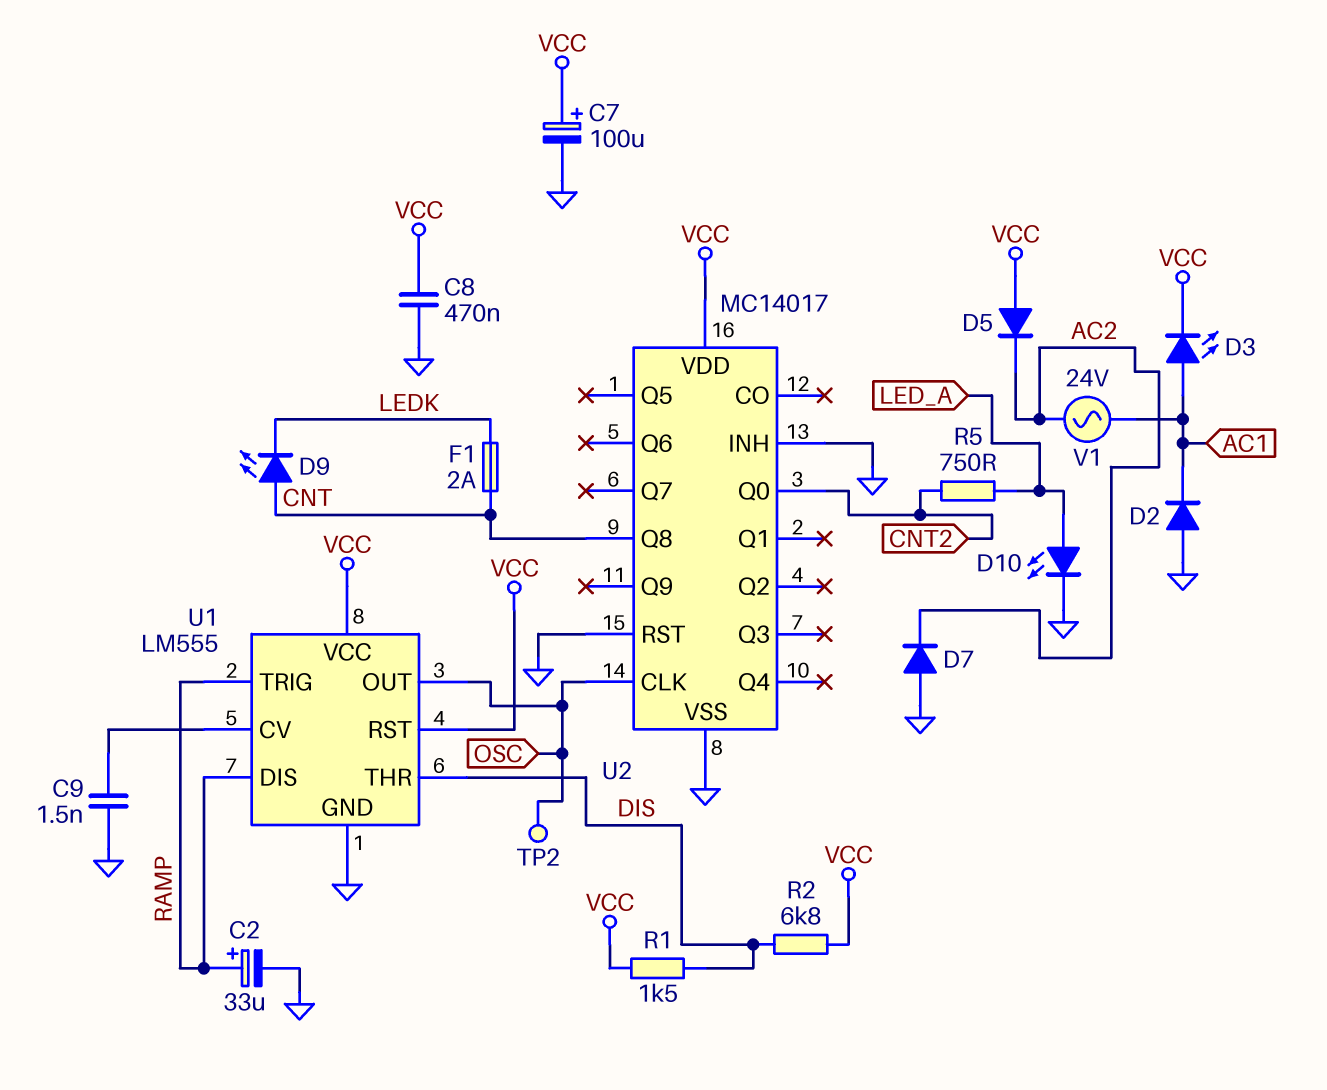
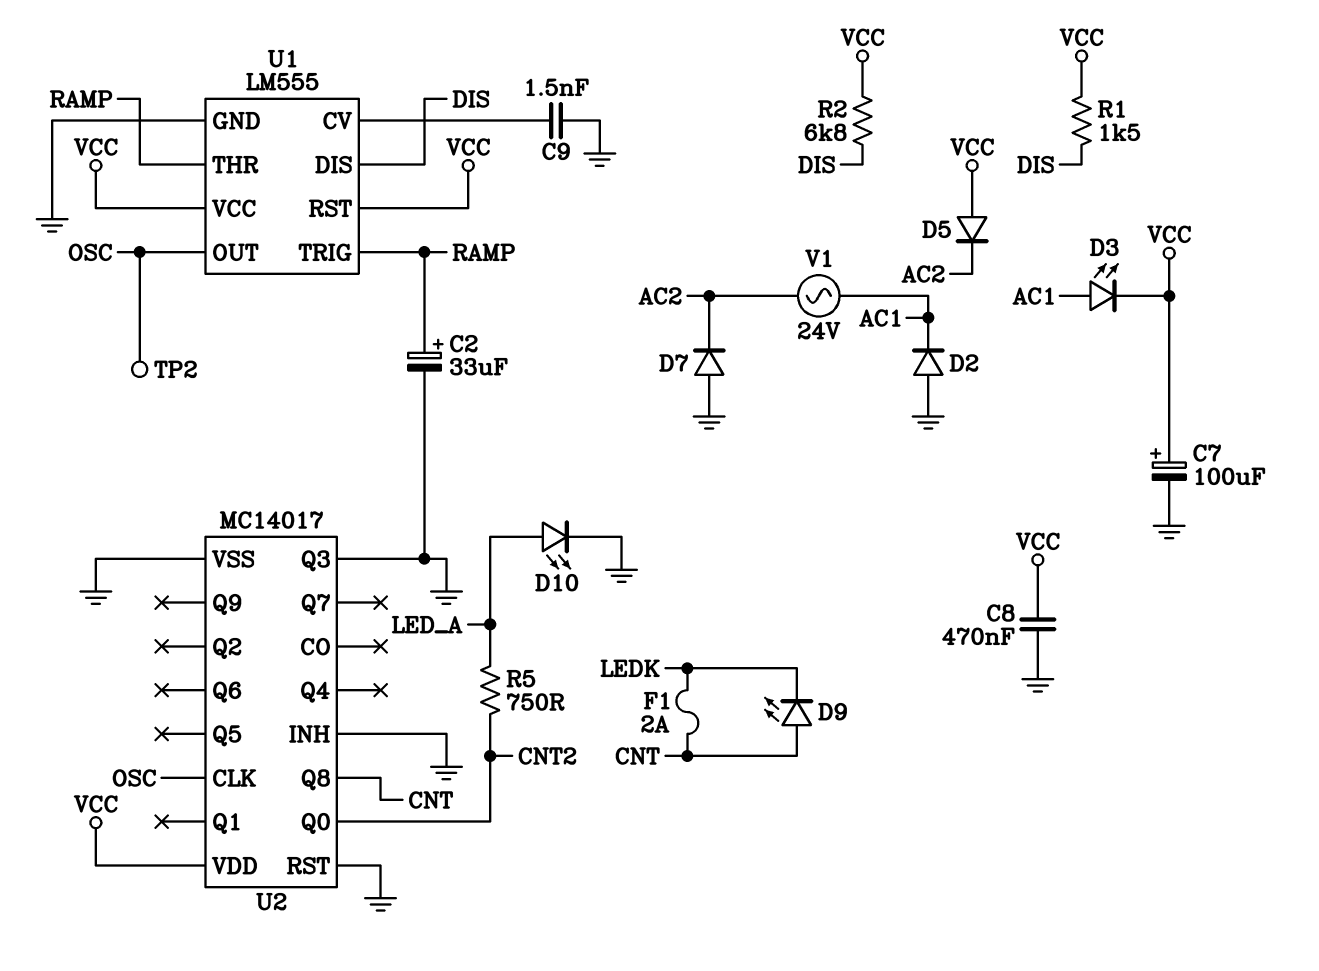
U1 pin DIS: RAMP -> DIS
U1 pin THR: DIS -> RAMP
U2 pin Q3: none -> GND

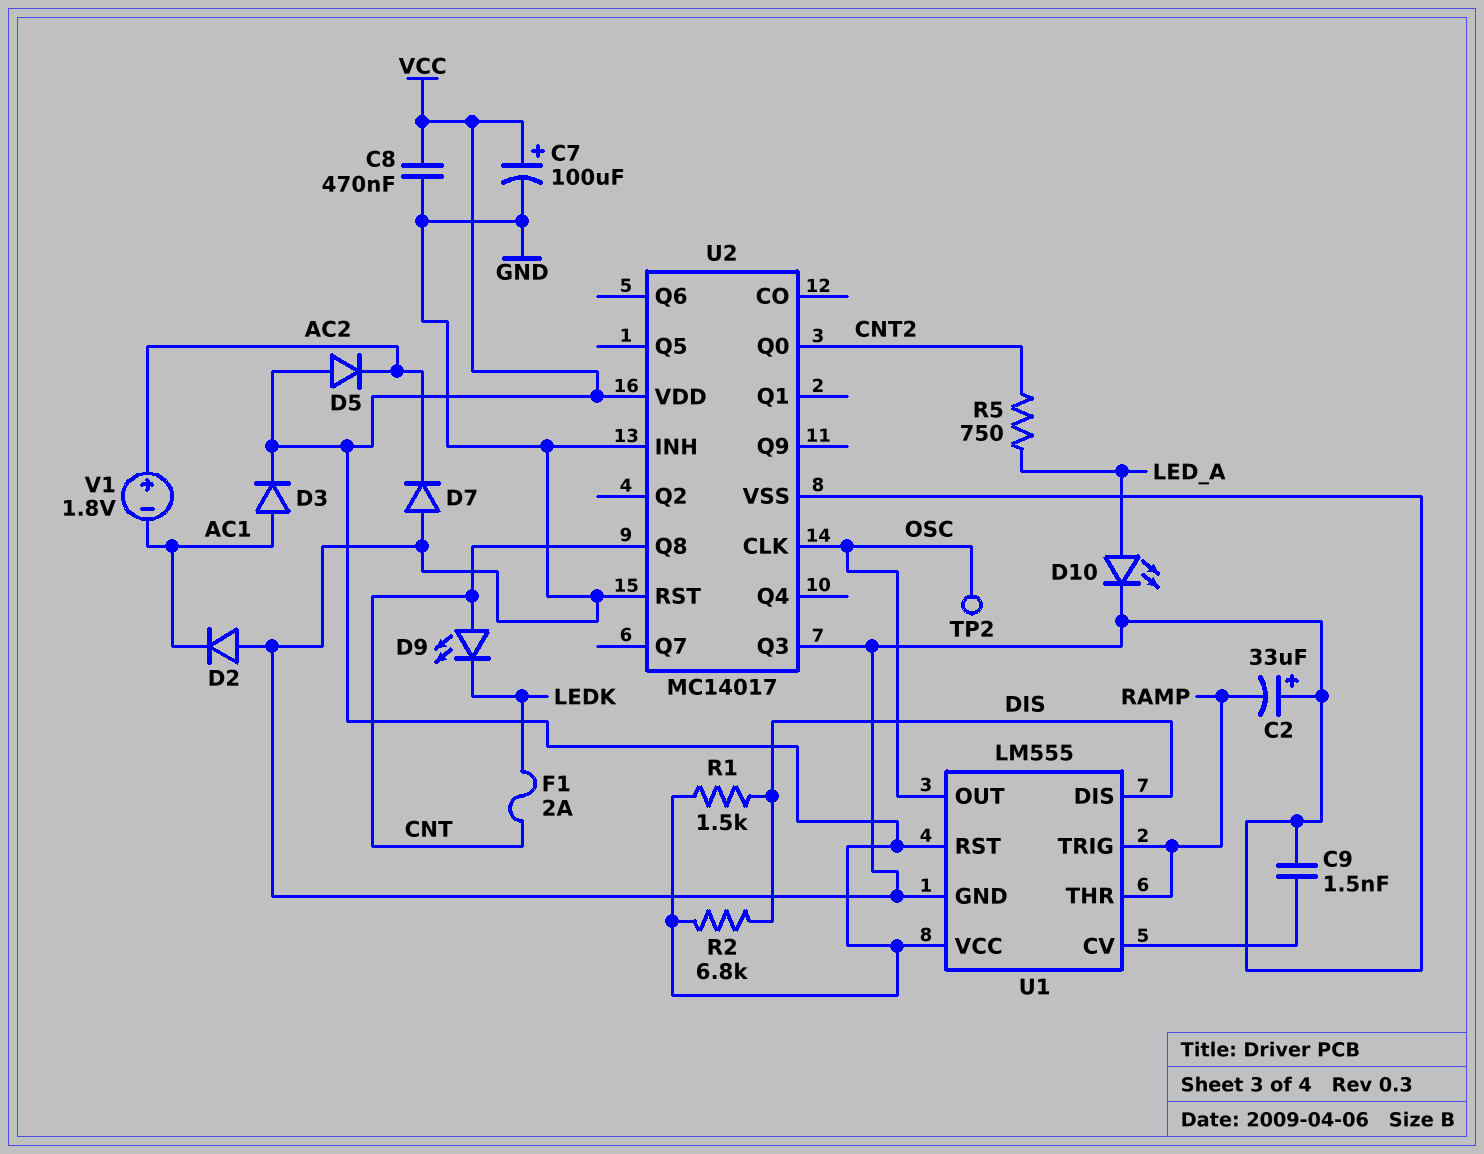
C2: 33uF (plus RAMP, minus GND) -> 33uF (plus GND, minus RAMP)
D3: LED (A AC1, K VCC) -> diode (A AC1, K VCC)
V1: AC 24V (AC1, AC2) -> 1.8V (plus AC2, minus AC1)

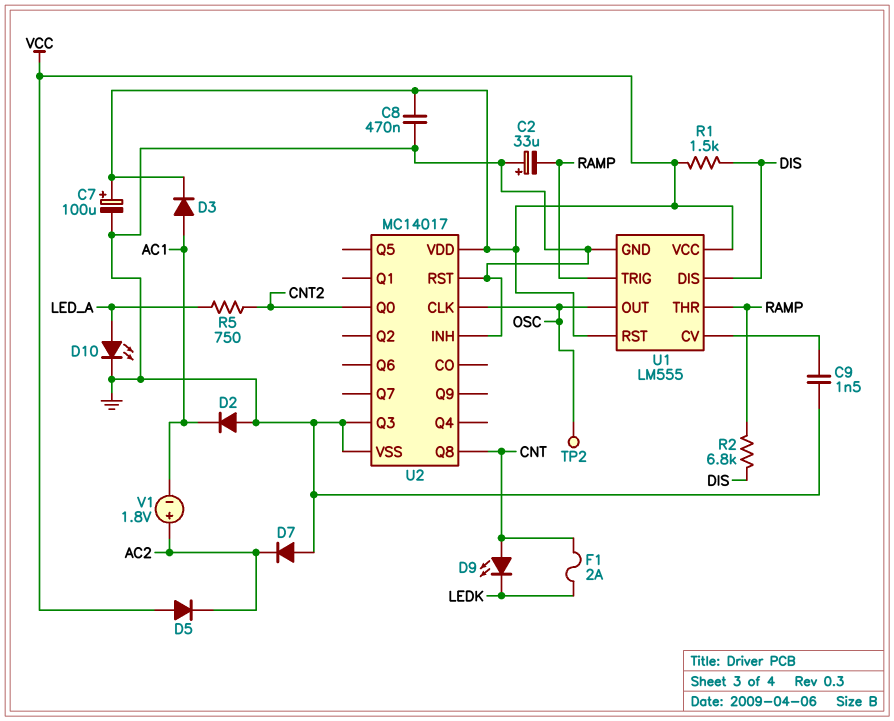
R2: 6.8k (DIS, VCC) -> 6.8k (DIS, RAMP)

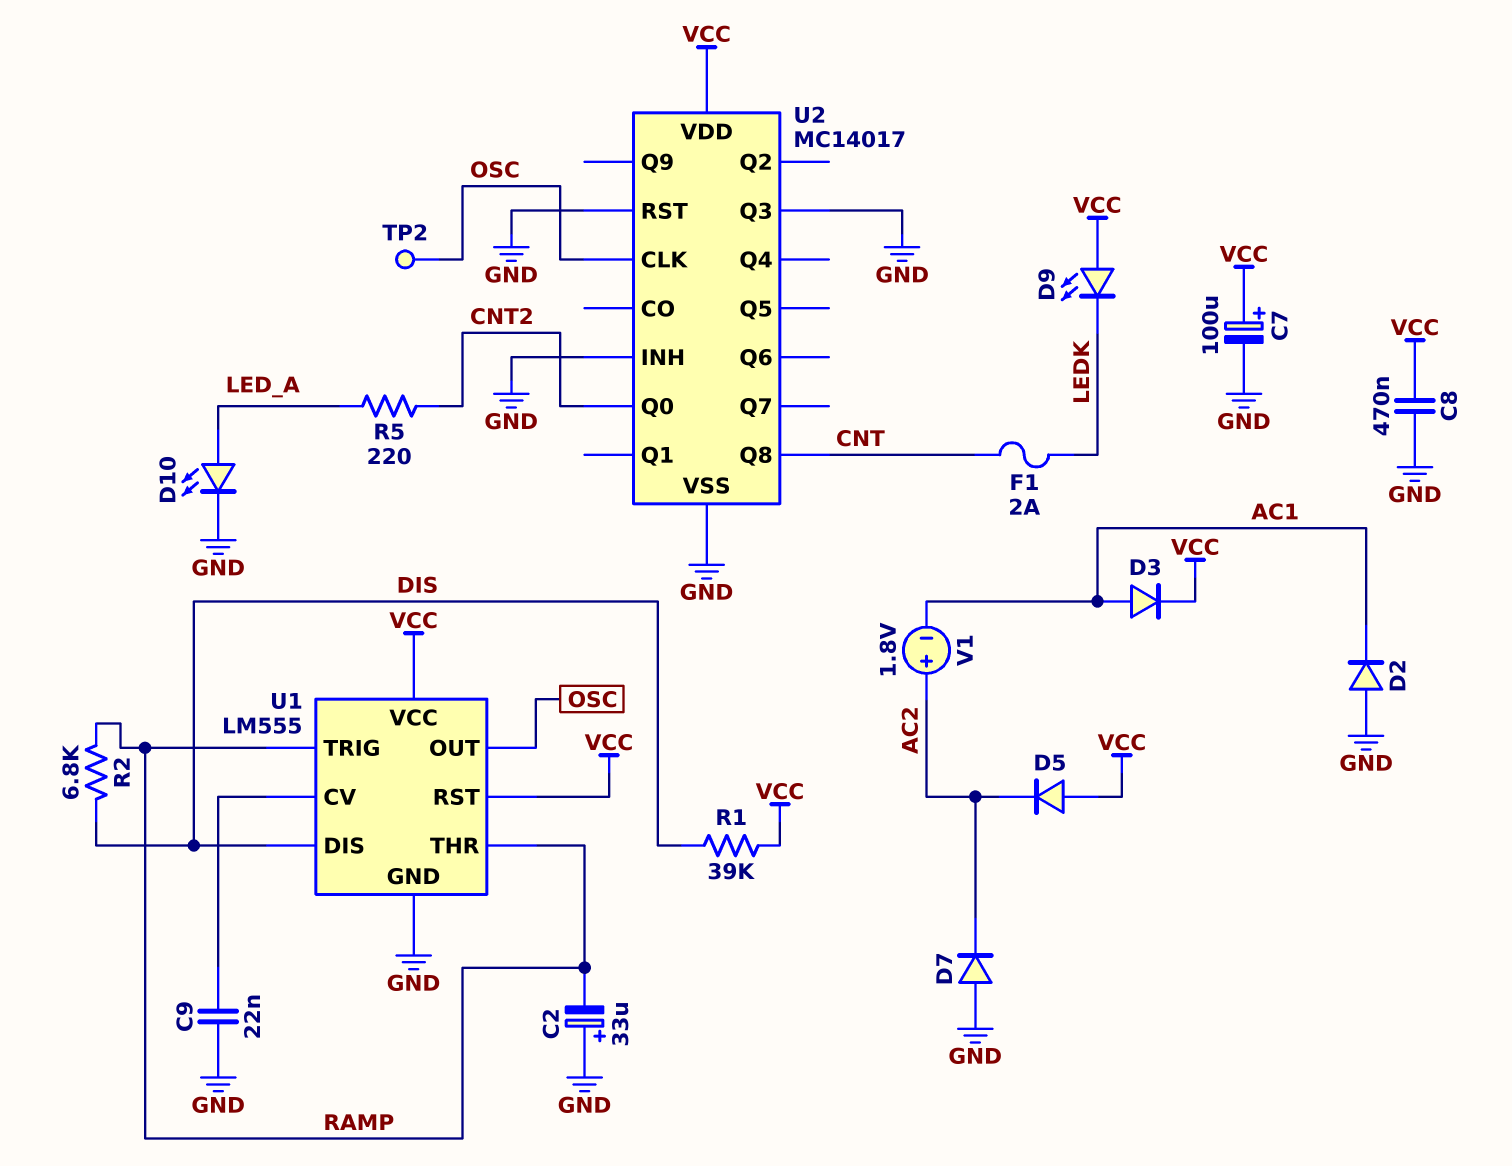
C9: 1.5nF (GND, U1/CV) -> 22nF (GND, U1/CV)
D9: LED (A CNT, K LEDK) -> LED (A VCC, K LEDK)
R1: 1.5k (DIS, VCC) -> 39k (DIS, VCC)
R5: 750 (CNT2, LED_A) -> 220 (CNT2, LED_A)

